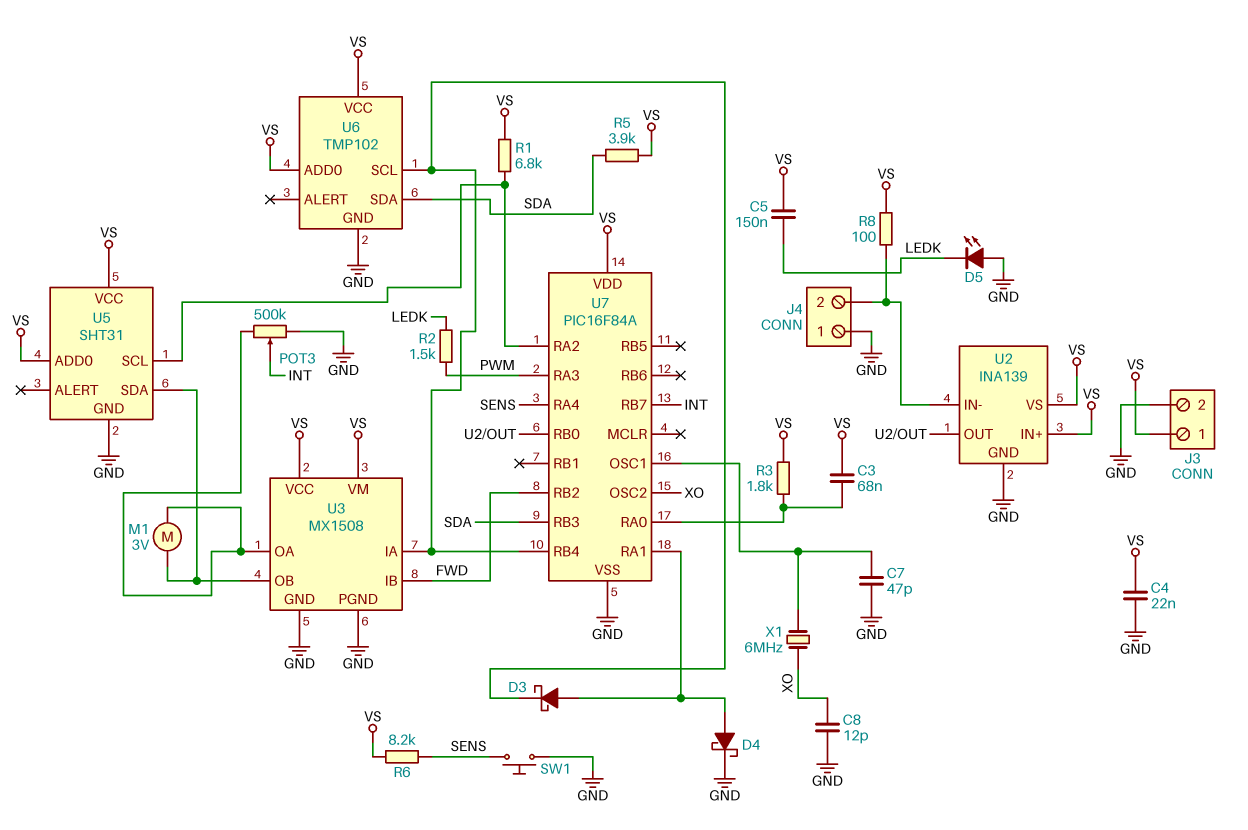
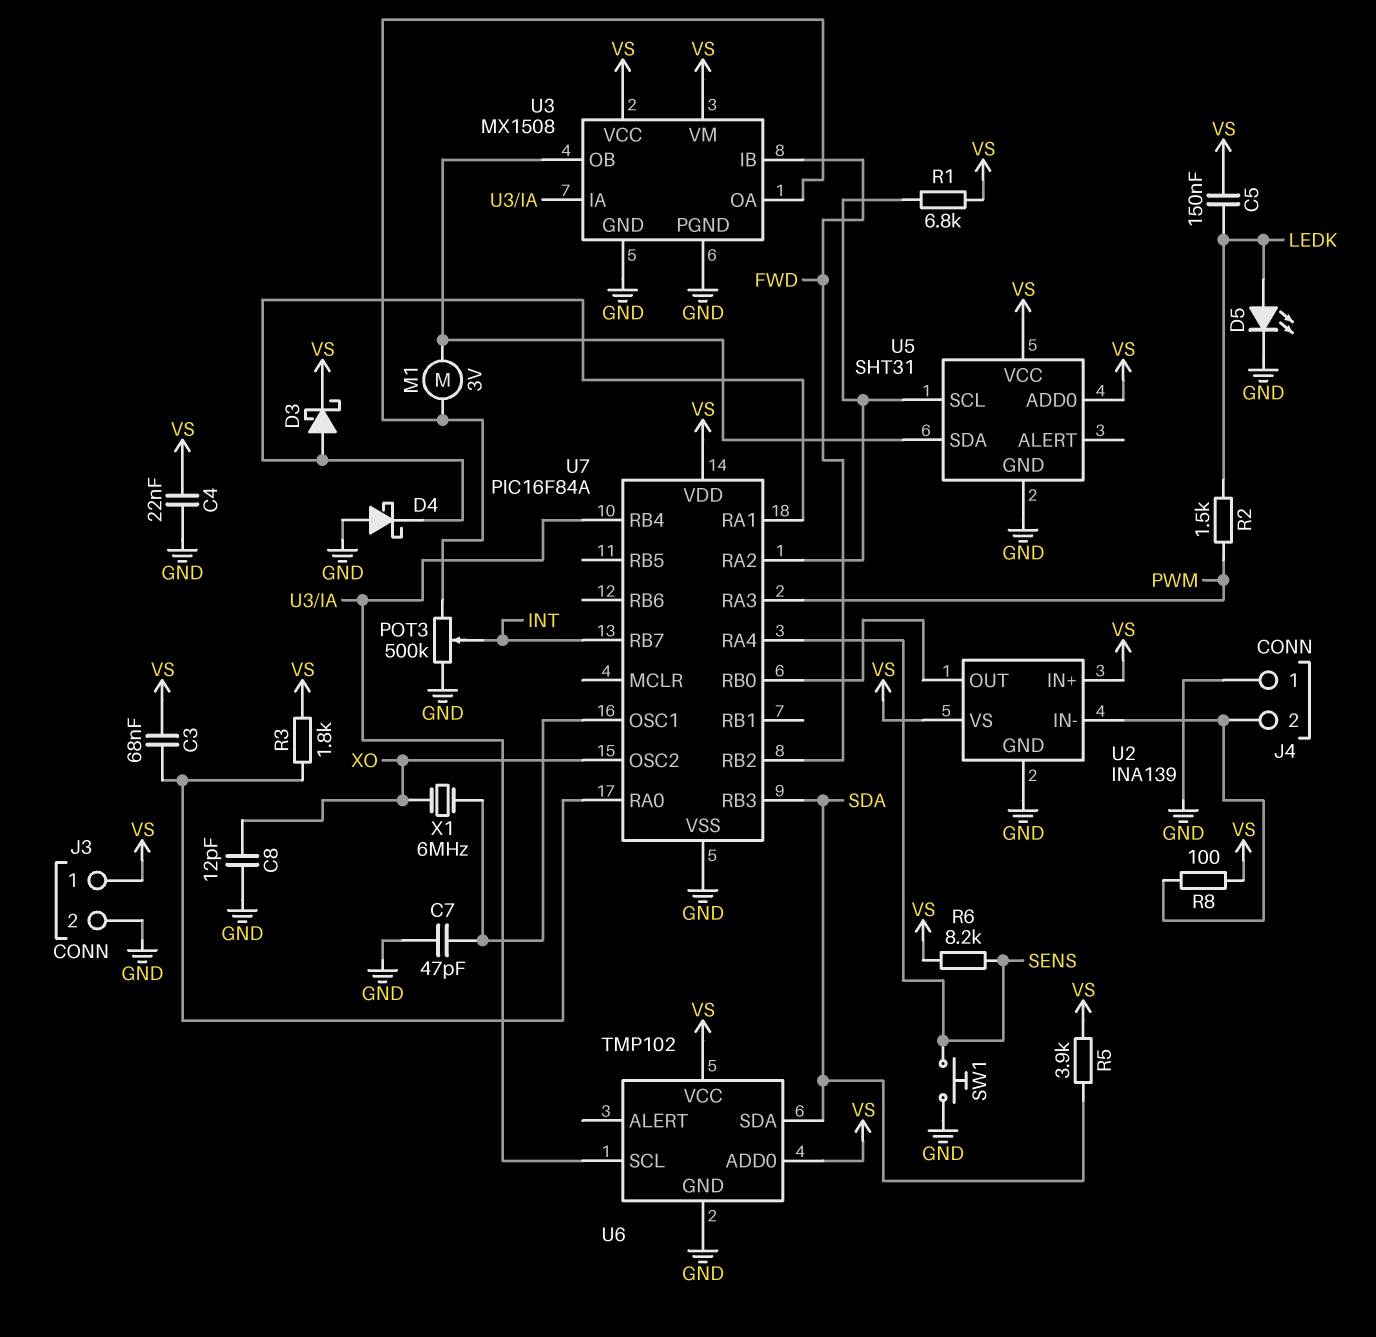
D3: schottky (A U7/RA1, K U3/IA) -> schottky (A U7/RA1, K VS)
D4: schottky (A U7/RA1, K GND) -> schottky (A GND, K U7/RA1)
D5: LED (A GND, K LEDK) -> LED (A LEDK, K GND)

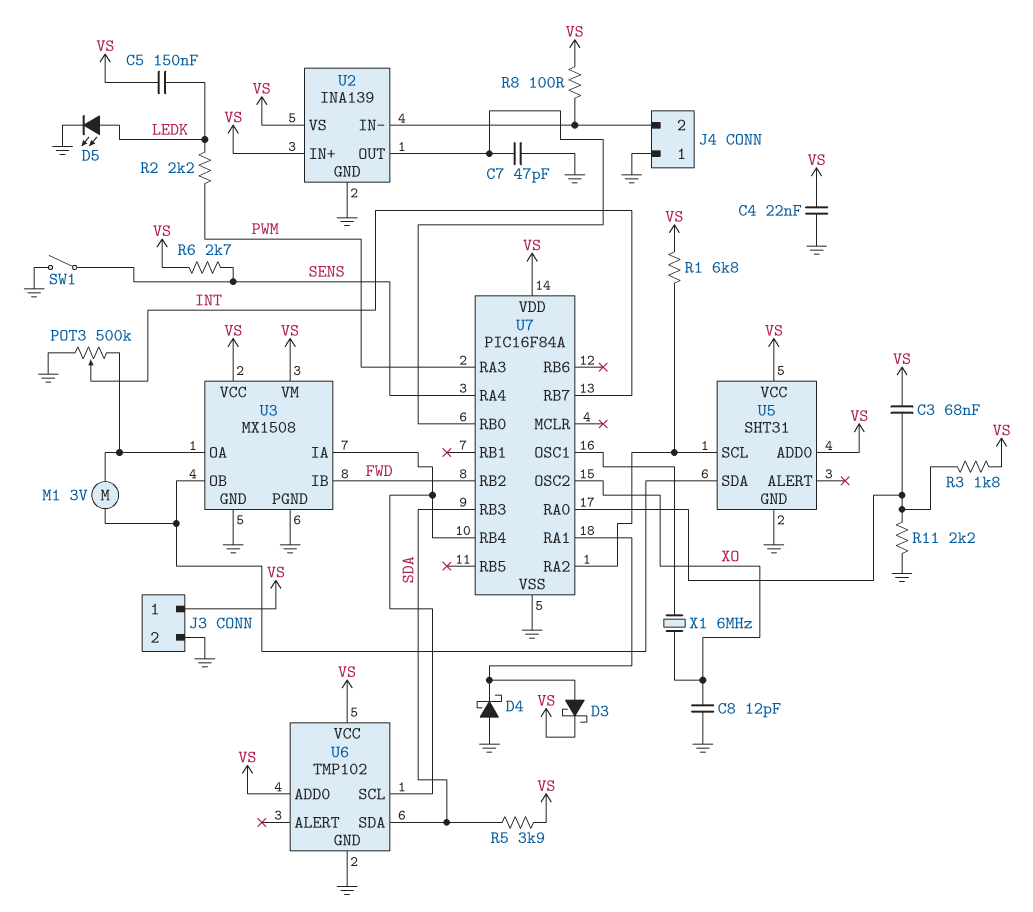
C7: 47pF (GND, U7/OSC1) -> 47pF (GND, U2/OUT)
R2: 1.5k (LEDK, PWM) -> 2.2k (LEDK, PWM)
R6: 8.2k (SENS, VS) -> 2.7k (SENS, VS)
R11: none -> 2.2k (GND, U7/RA0)
SW1: button (GND, SENS) -> switch (GND, SENS)

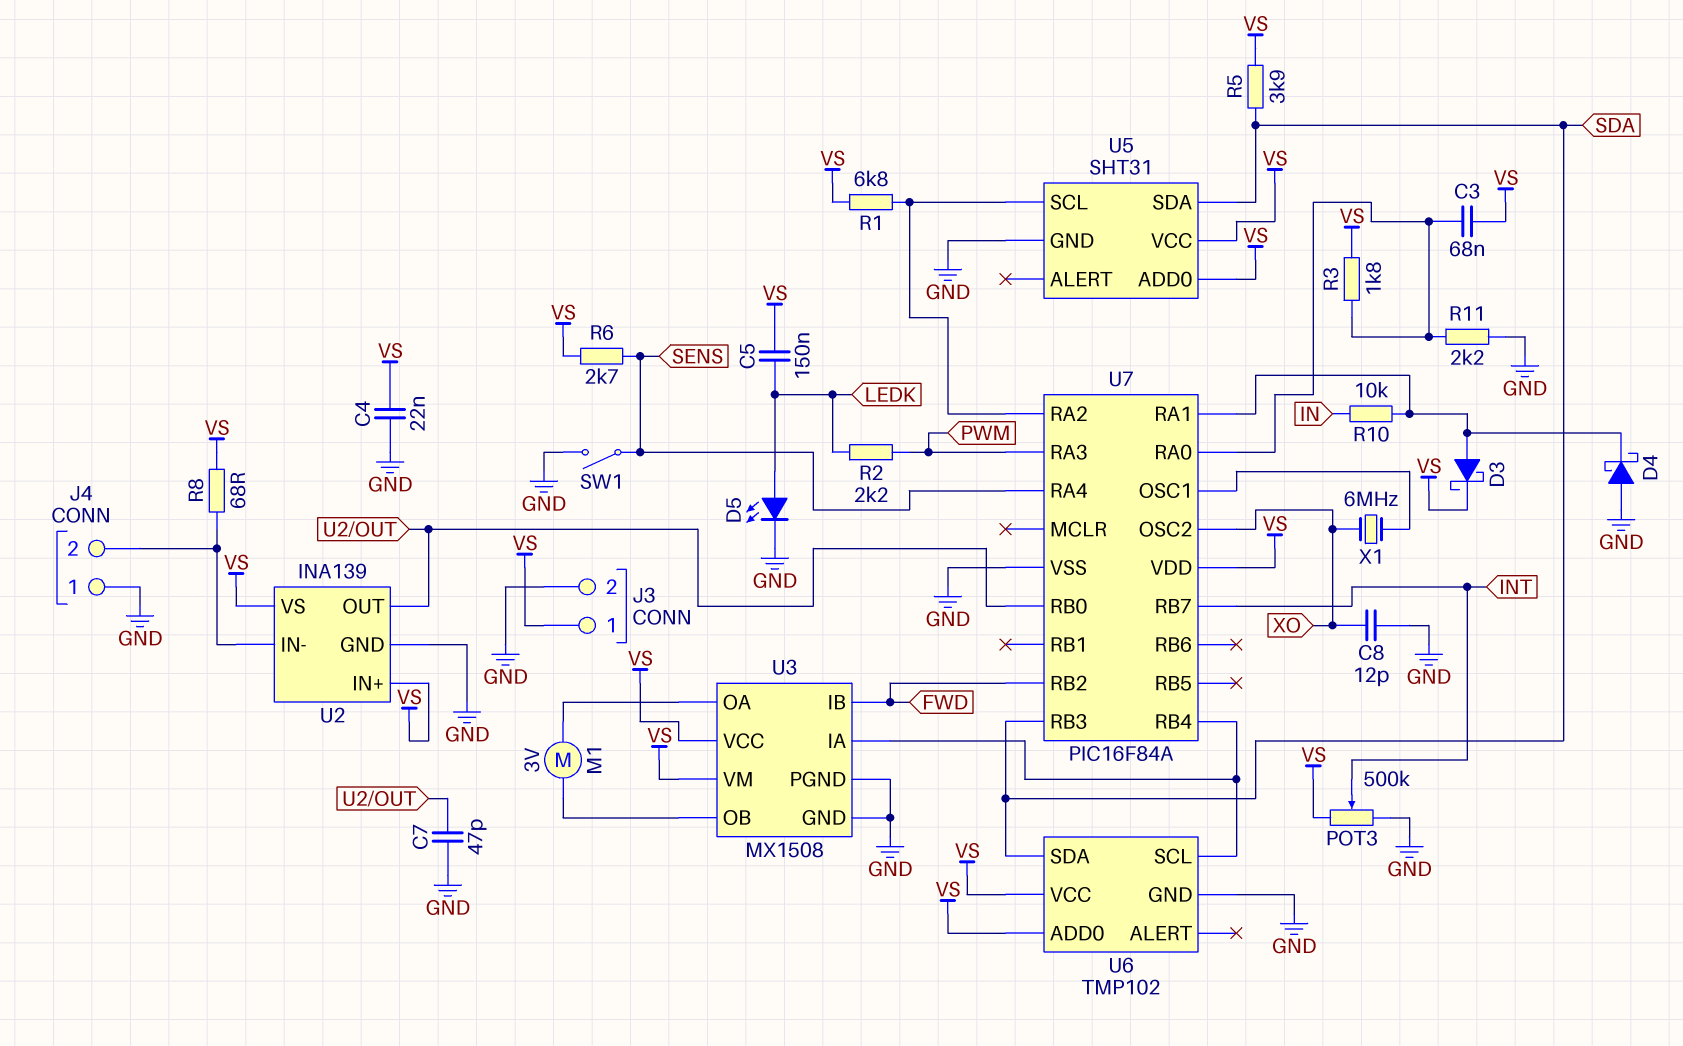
POT3: 500k (GND, U3/OA, wiper INT) -> 500k (GND, VS, wiper INT)
R8: 100 (J4/2, VS) -> 68 (J4/2, VS)
R10: none -> 10k (IN, U7/RA1)
U5 pin SDA: U3/OB -> SDA

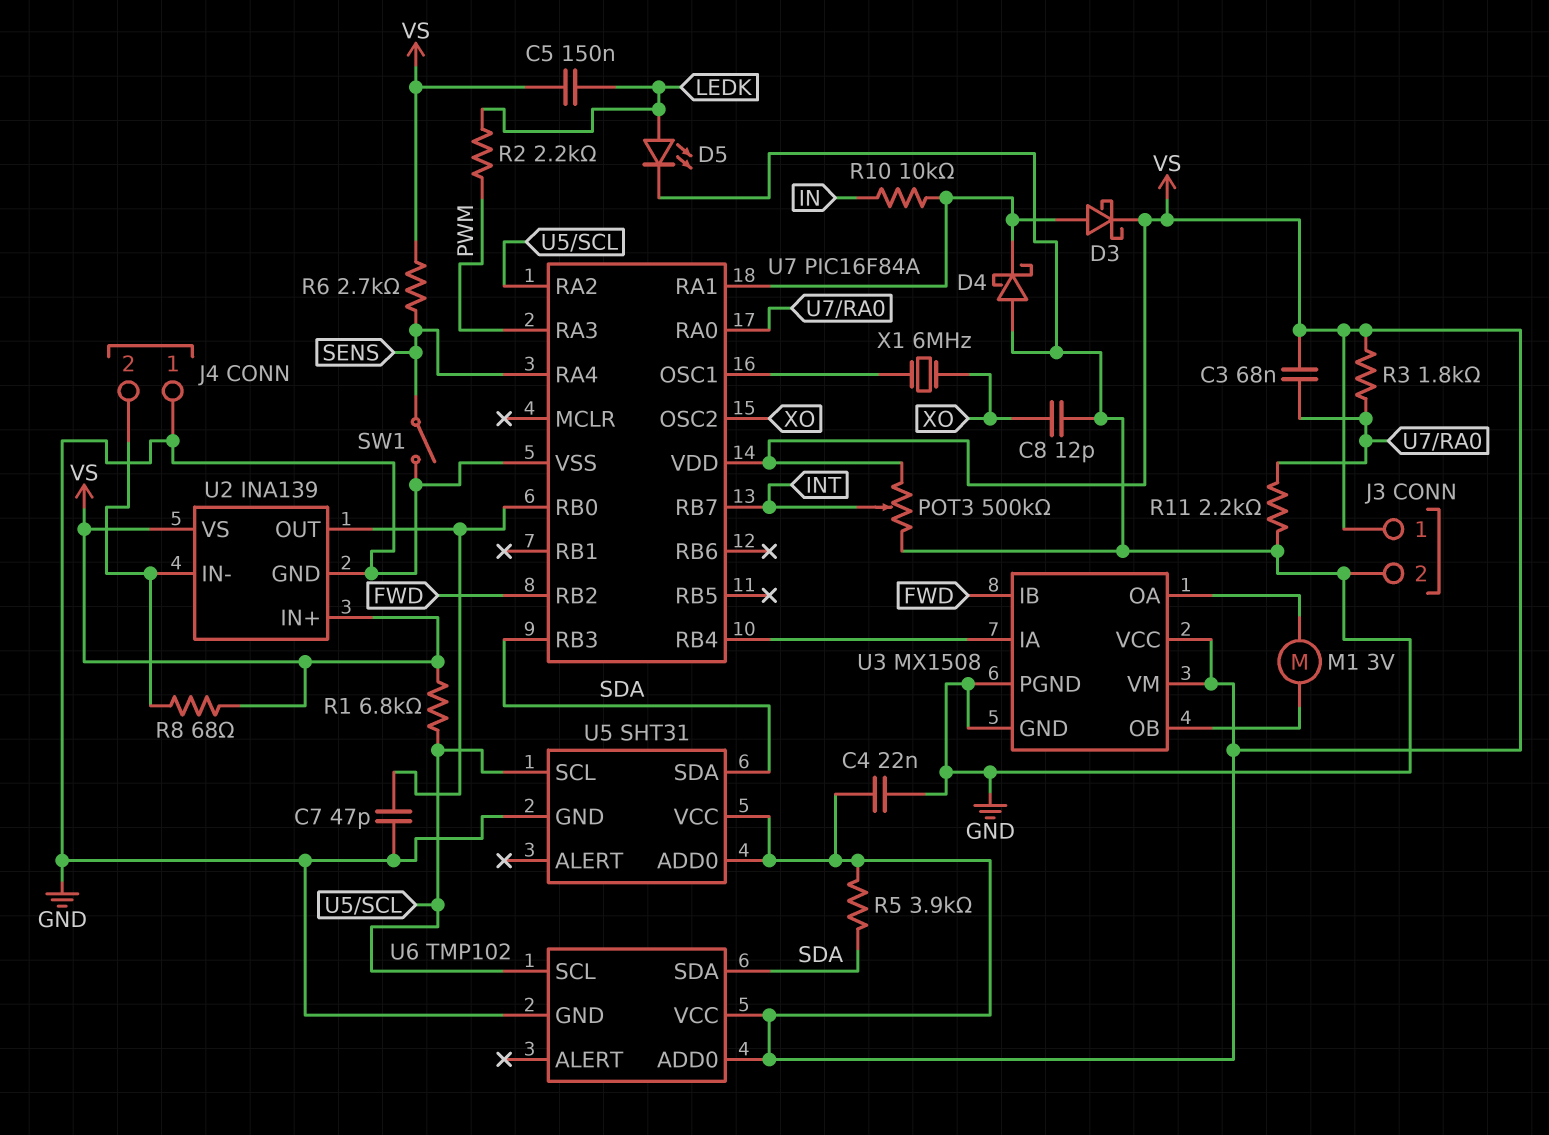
U6 pin SCL: U3/IA -> U5/SCL

